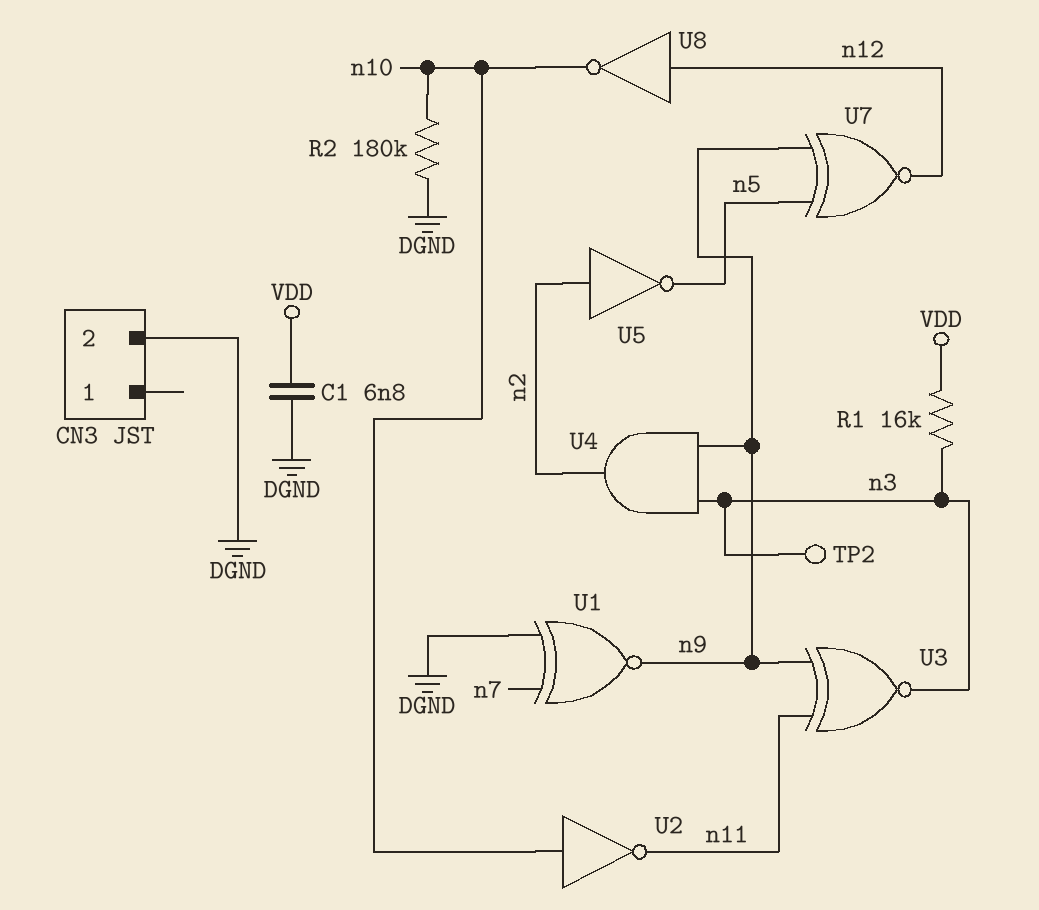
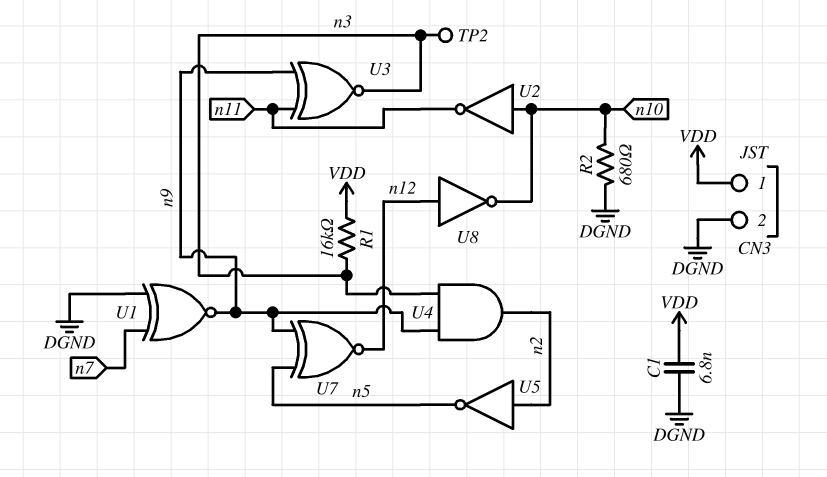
CN3 pin 1: none -> VDD
R2: 180k (DGND, n10) -> 680 (DGND, n10)

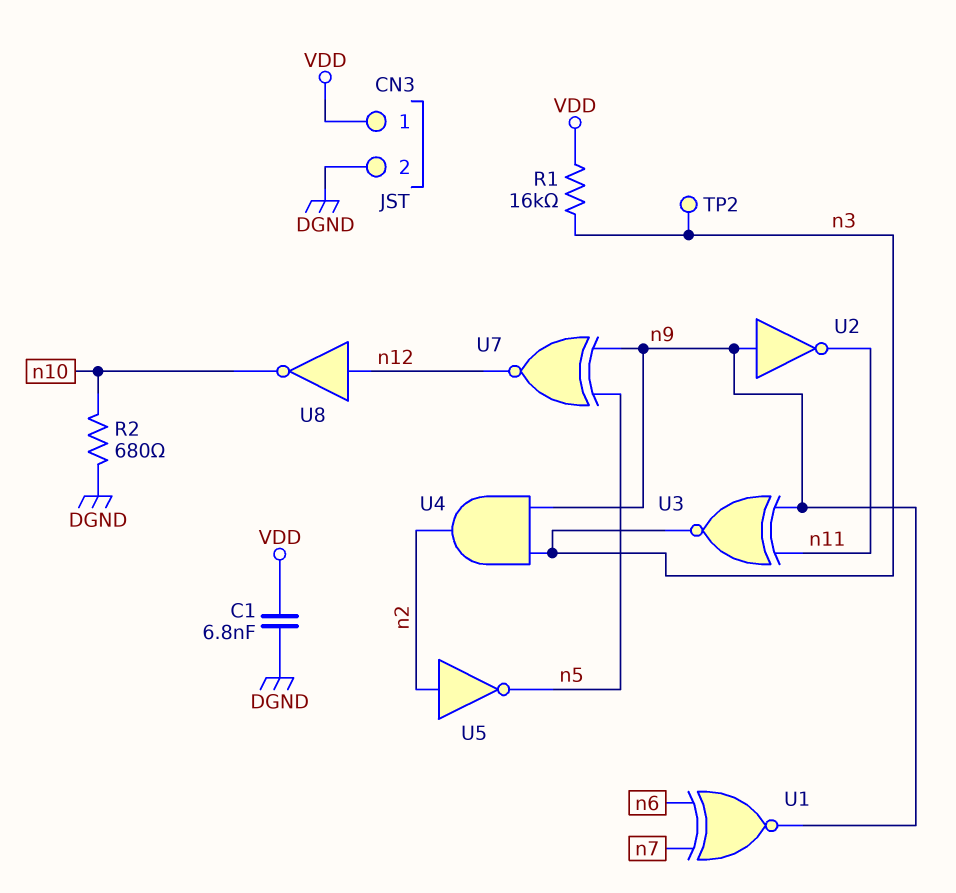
U1: XNOR (in DGND, in n7, out n9) -> XNOR (in n6, in n7, out n9)
U2: NOT (in n10, out n11) -> NOT (in n9, out n11)

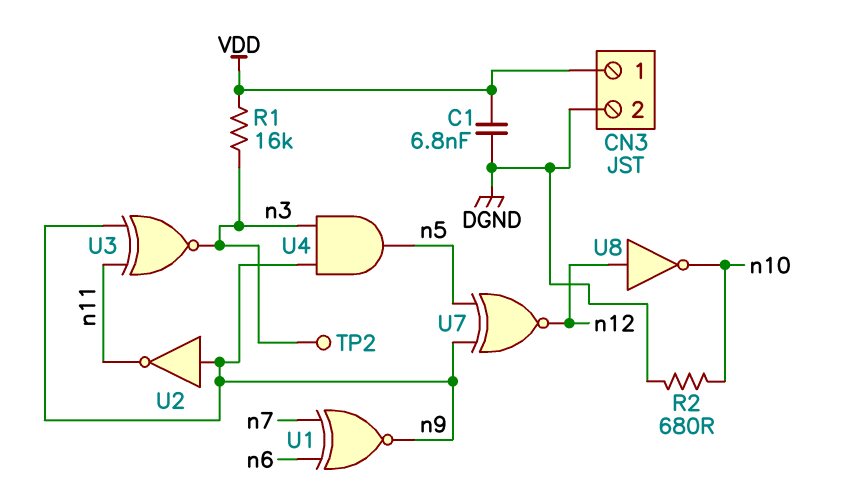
U4: AND (in n3, in n9, out n2) -> AND (in n3, in n9, out n5)
U5: NOT (in n2, out n5) -> none

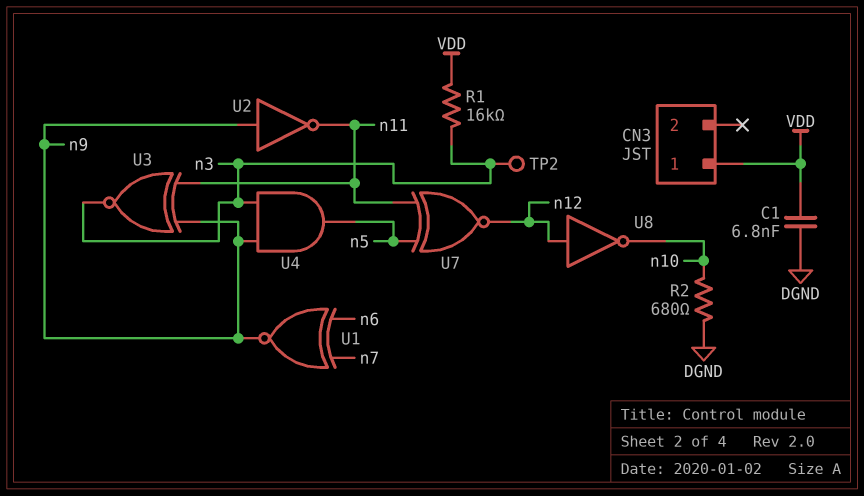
CN3 pin 2: DGND -> none
U7: XNOR (in n5, in n9, out n12) -> XNOR (in n5, in n11, out n12)

